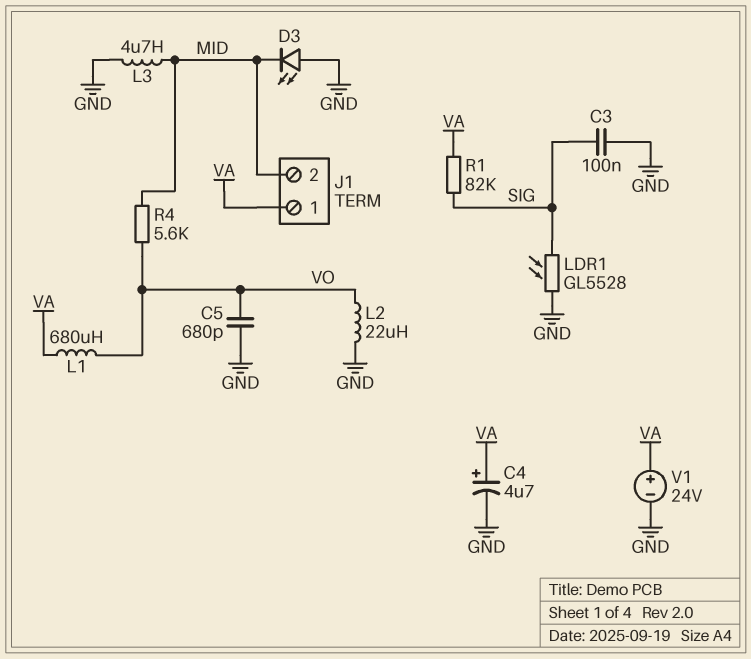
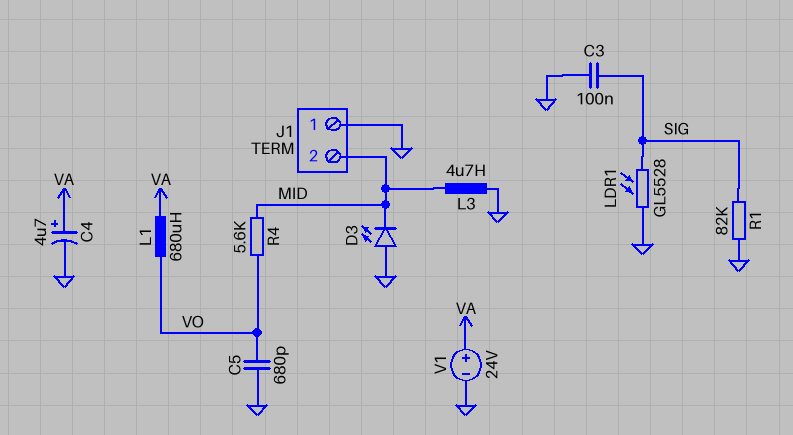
J1 pin 1: VA -> GND
L2: 22uH (GND, VO) -> none
R1: 82k (SIG, VA) -> 82k (GND, SIG)

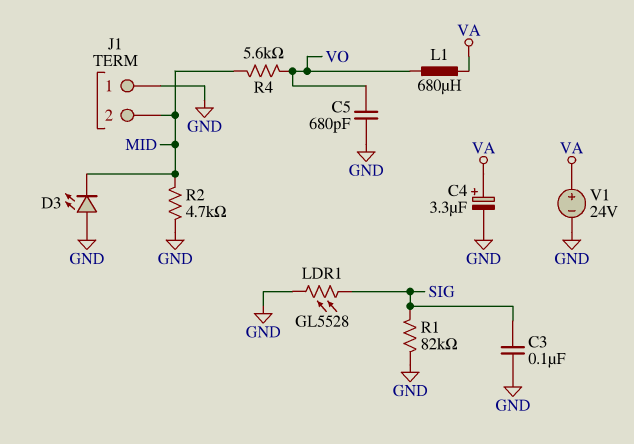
C4: 4.7uF (plus VA, minus GND) -> 3.3uF (plus VA, minus GND)
L3: 4.7uH (GND, MID) -> none
R2: none -> 4.7k (GND, MID)

